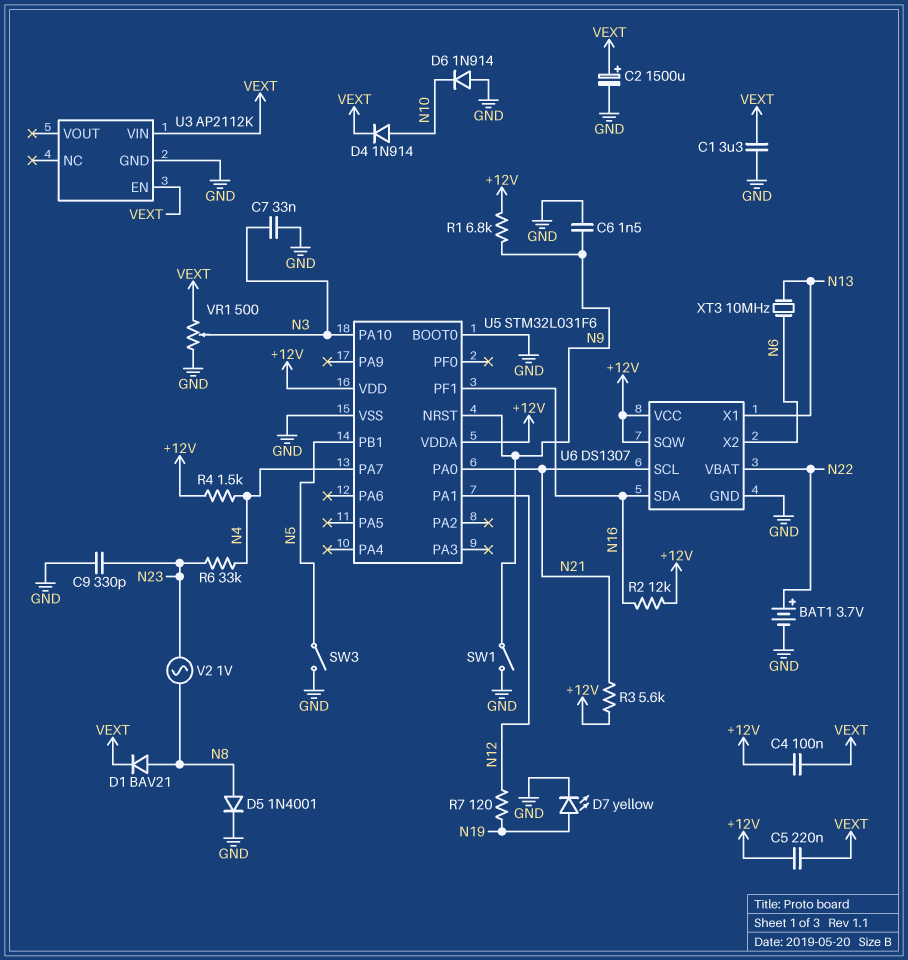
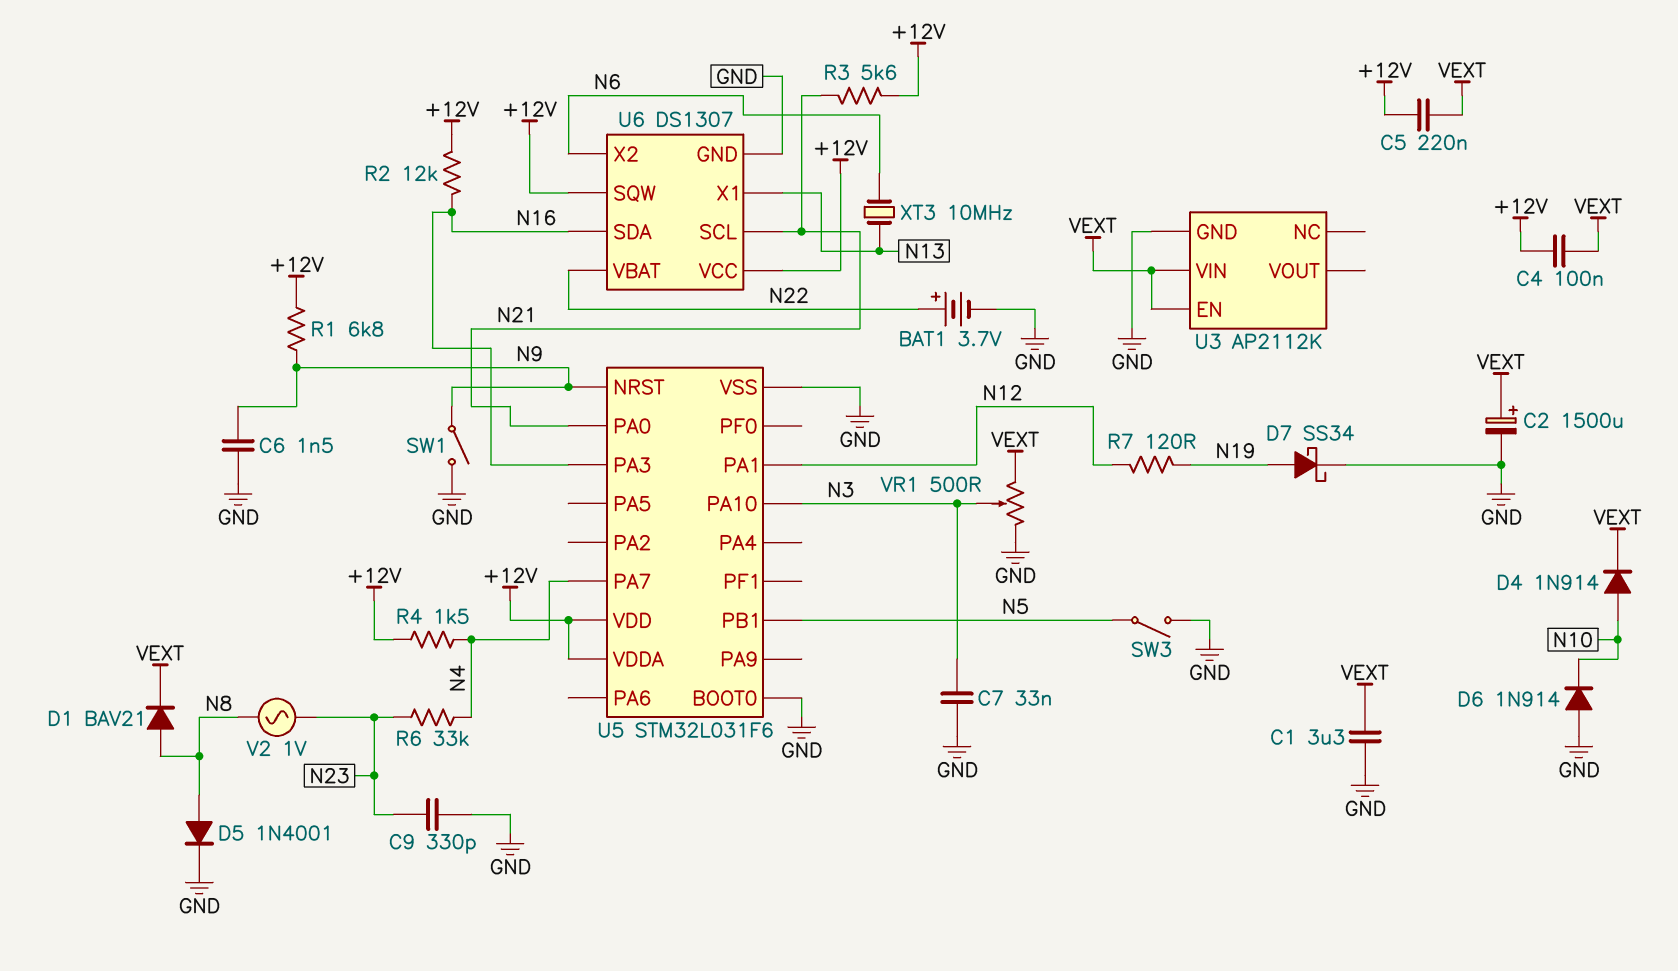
D7: LED yellow (A N19, K GND) -> schottky SS34 (A N19, K GND)
U5 pin PA3: none -> N16
U5 pin PF1: N16 -> none

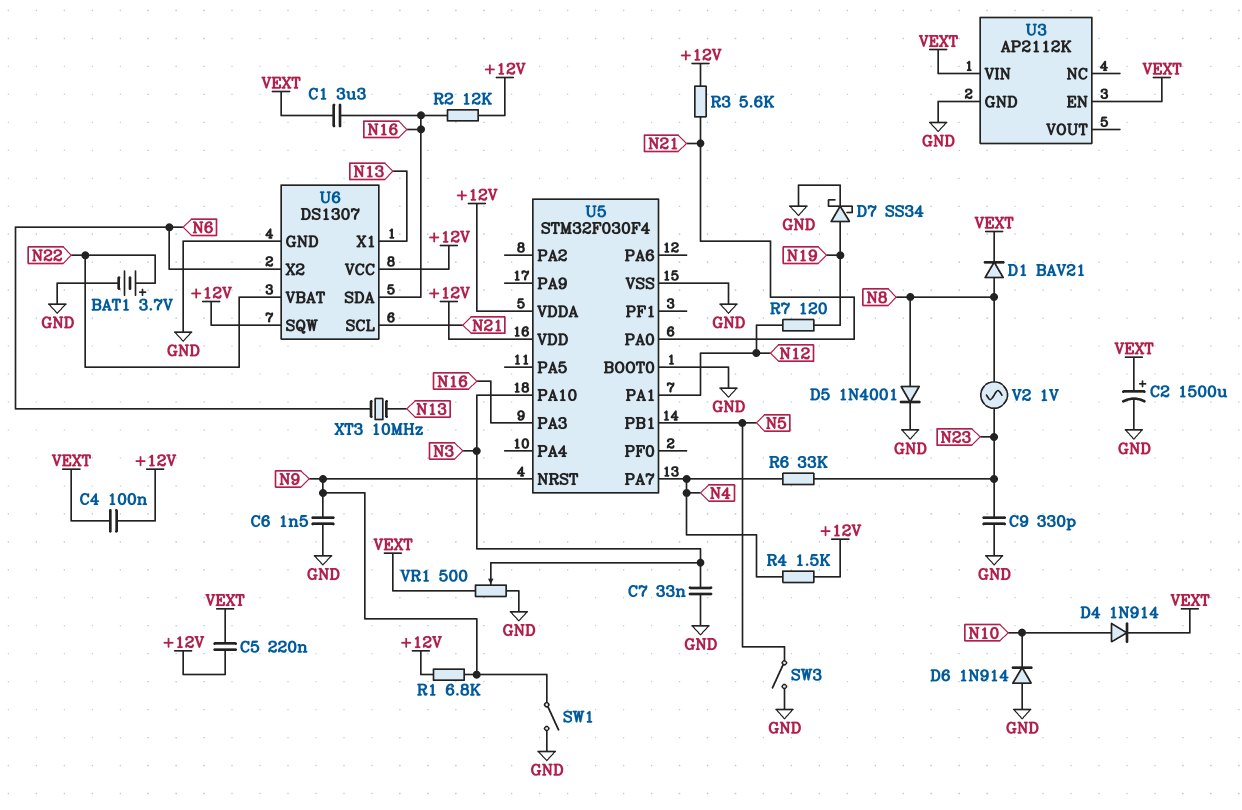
C1: 3.3uF (GND, VEXT) -> 3.3uF (N16, VEXT)
U5: STM32L031F6 -> STM32F030F4

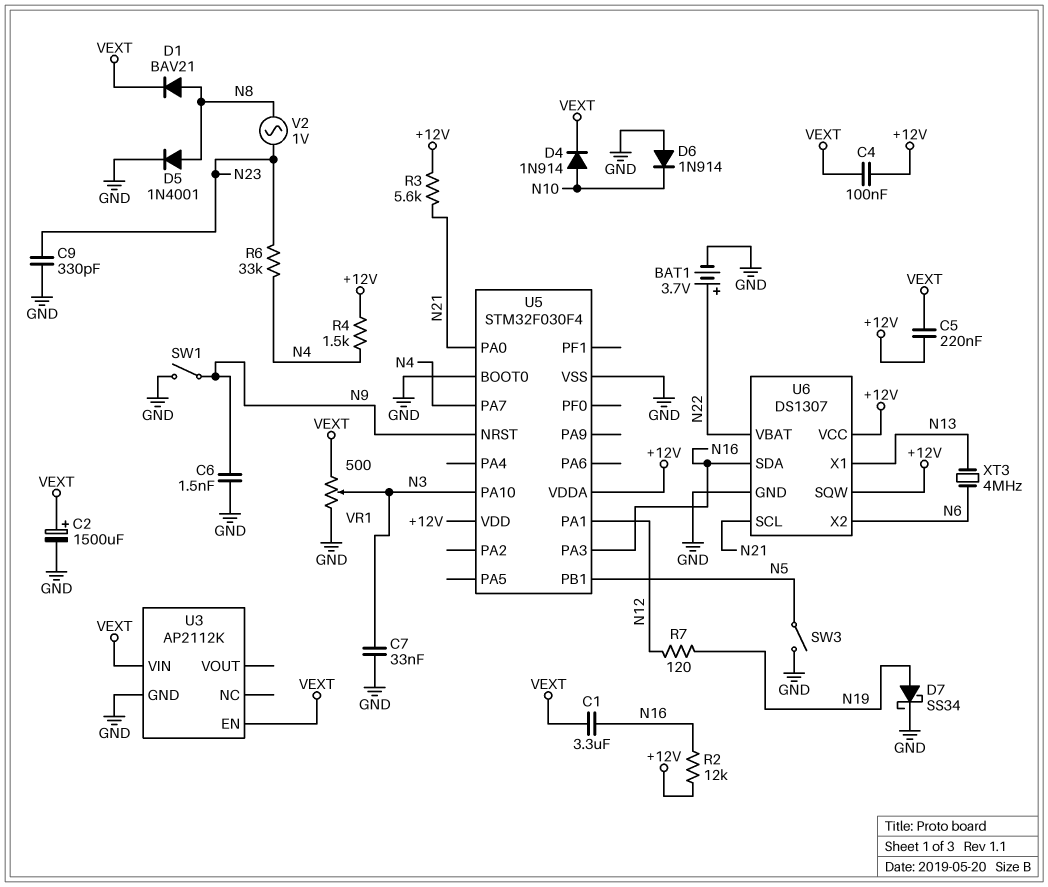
R1: 6.8k (+12V, N9) -> none
XT3: 10MHz (N6, N13) -> 4MHz (N6, N13)

